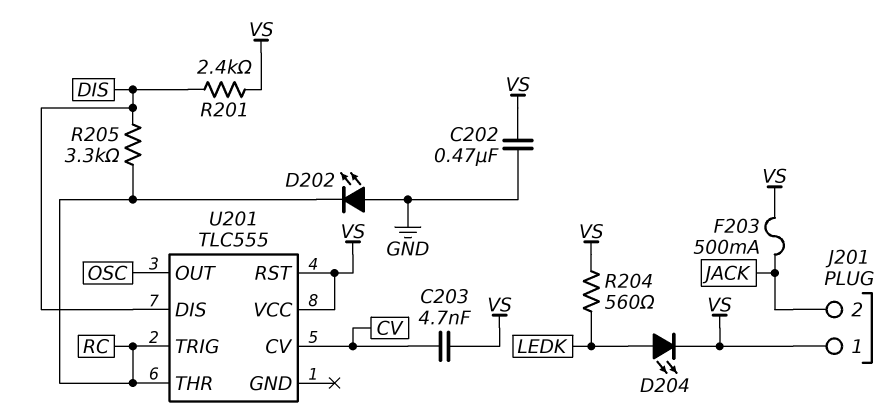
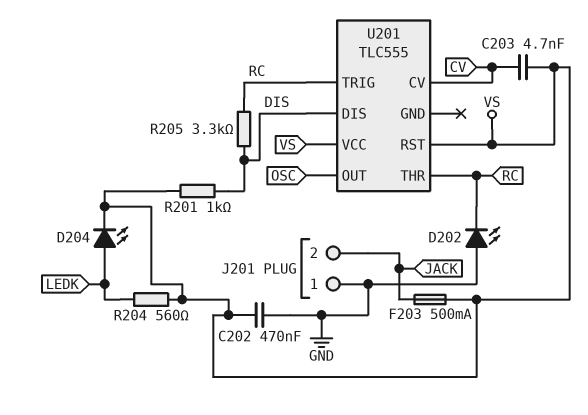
J201 pin 1: VS -> GND
R201: 2.4k (DIS, VS) -> 1k (DIS, VS)

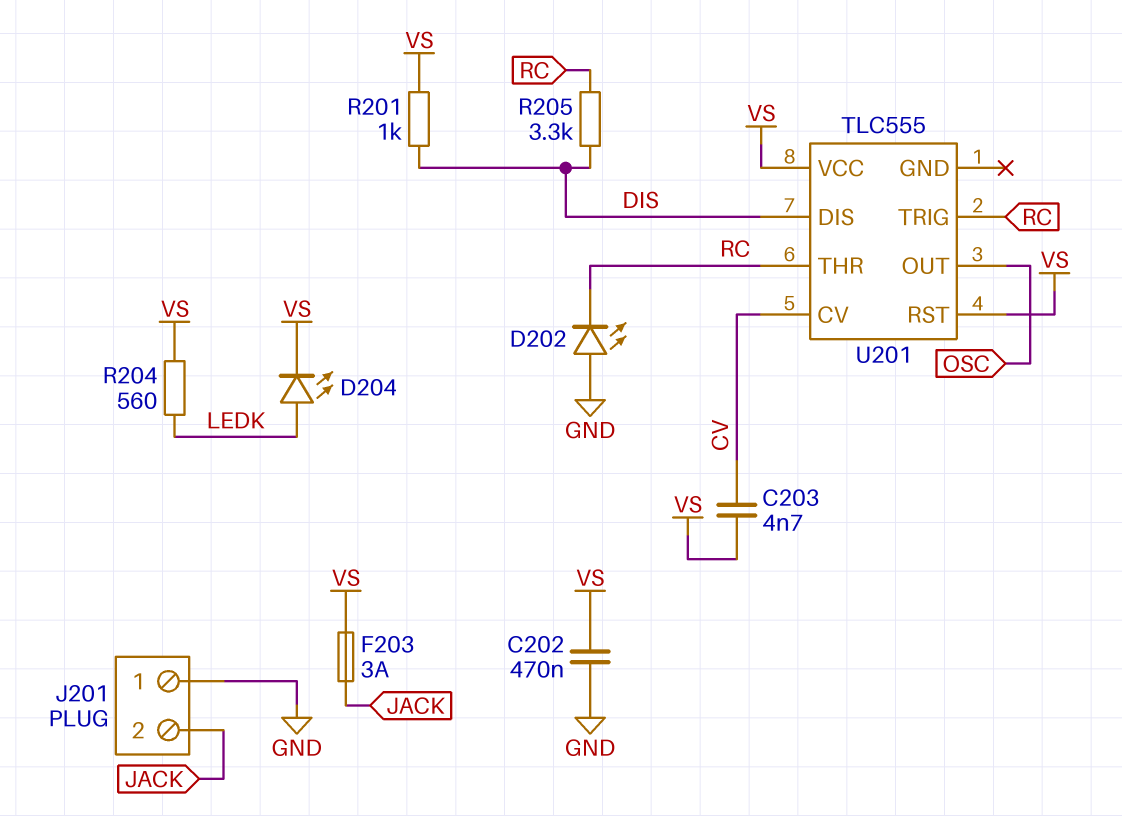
F203: 500mA (JACK, VS) -> 3A (JACK, VS)

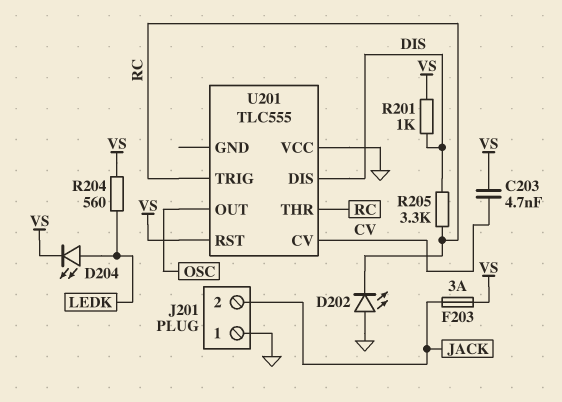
C202: 470nF (GND, VS) -> none
U201 pin VCC: VS -> GND

